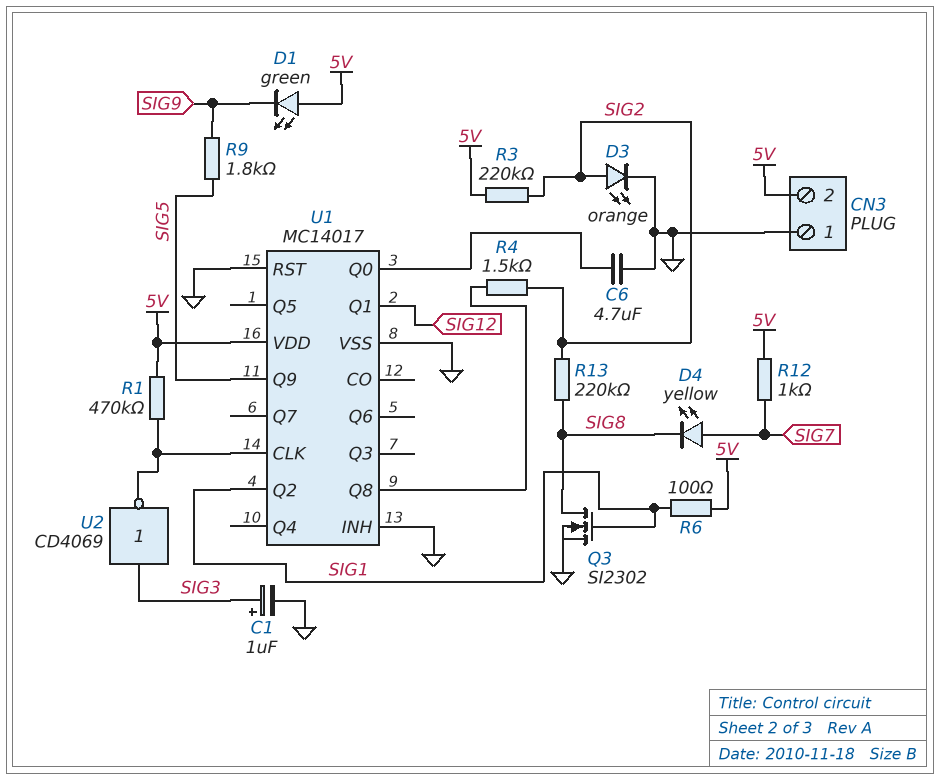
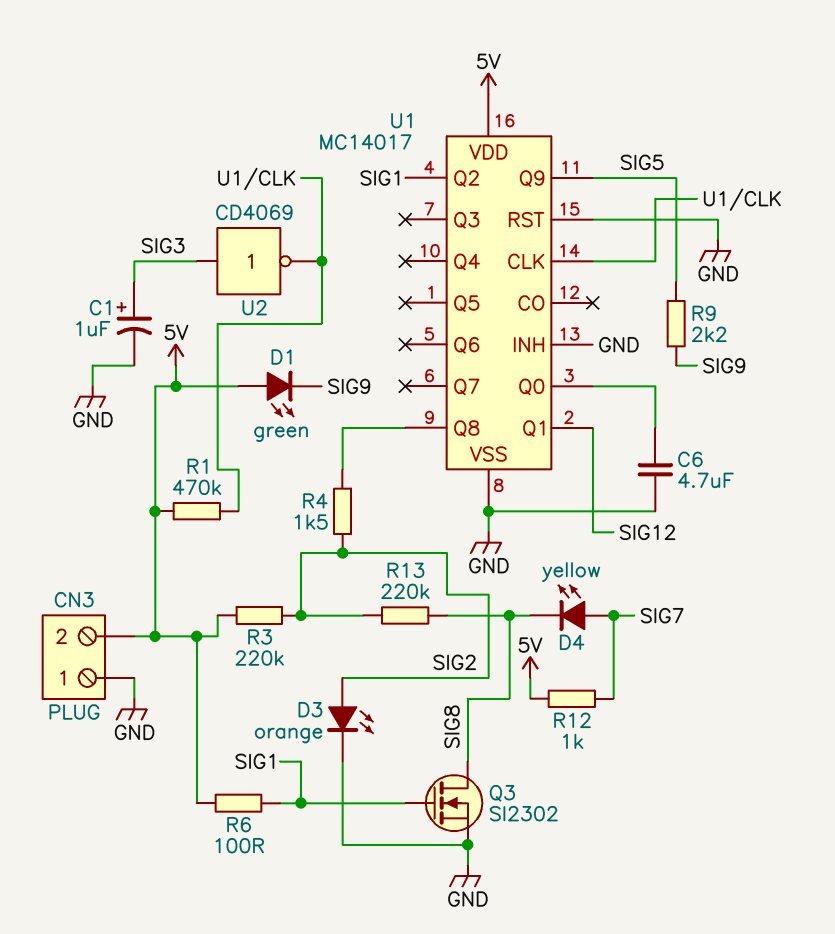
R9: 1.8k (SIG5, SIG9) -> 2.2k (SIG5, SIG9)

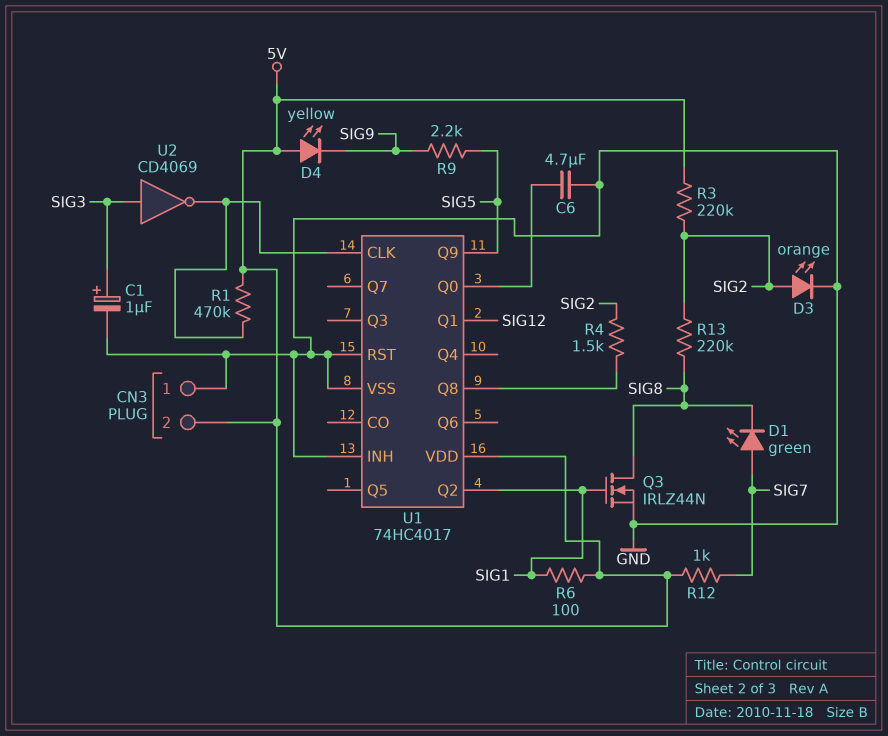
D1: LED green (A 5V, K SIG9) -> LED green (A SIG7, K SIG8)
D4: LED yellow (A SIG7, K SIG8) -> LED yellow (A 5V, K SIG9)
Q3: NMOS SI2302 (G SIG1, D SIG8, S GND) -> NMOS IRLZ44N (G SIG1, D SIG8, S GND)
U1: MC14017 -> 74HC4017

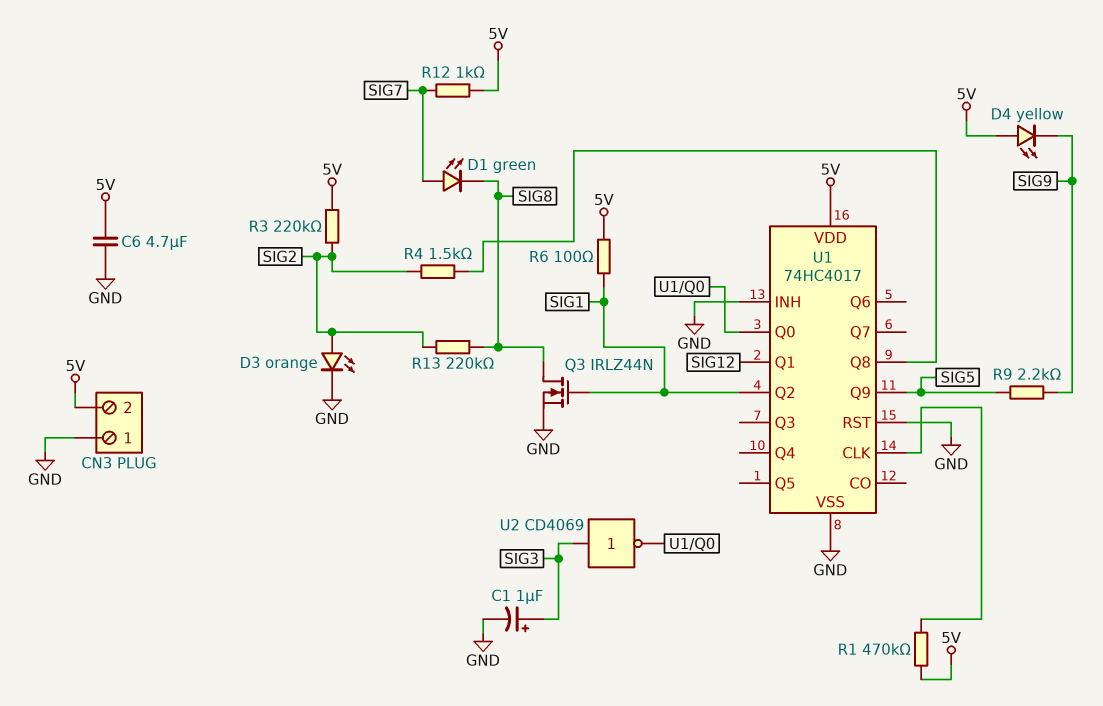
C6: 4.7uF (GND, U1/Q0) -> 4.7uF (5V, GND)
U2: NOT CD4069 (in SIG3, out U1/CLK) -> NOT CD4069 (in SIG3, out U1/Q0)

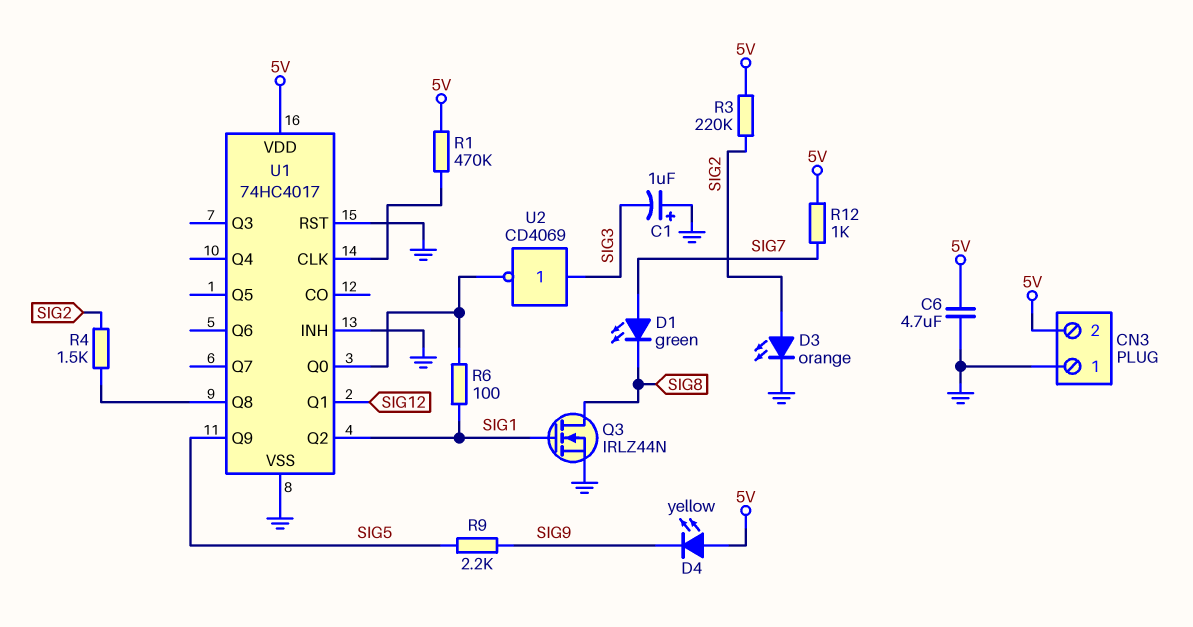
C1: 1uF (plus SIG3, minus GND) -> 1uF (plus GND, minus SIG3)
R6: 100 (5V, SIG1) -> 100 (SIG1, U1/Q0)
R13: 220k (SIG2, SIG8) -> none

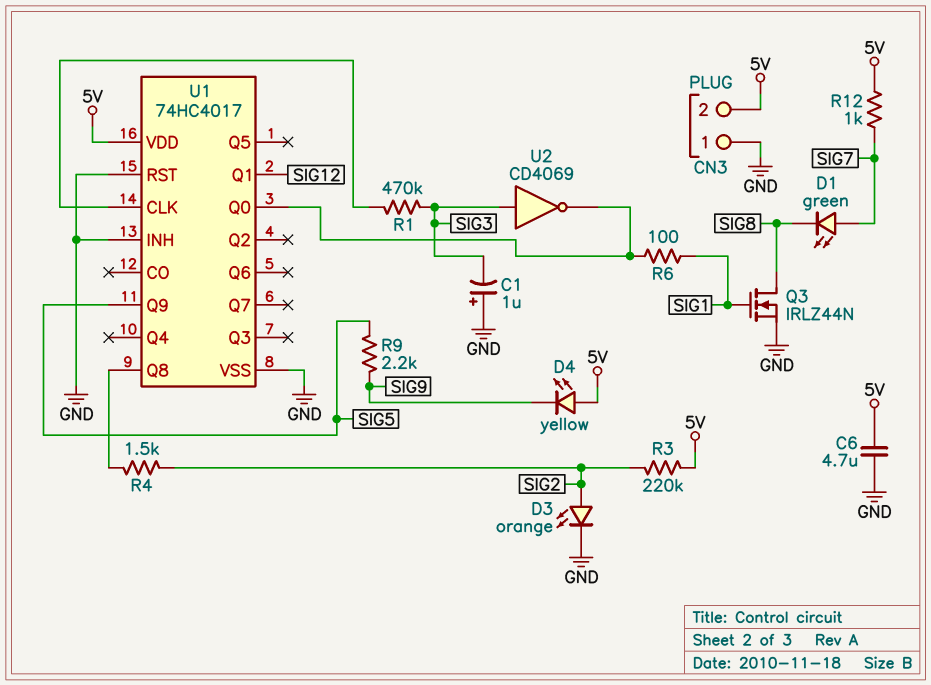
R1: 470k (5V, U1/CLK) -> 470k (SIG3, U1/CLK)
U1 pin Q2: SIG1 -> none

